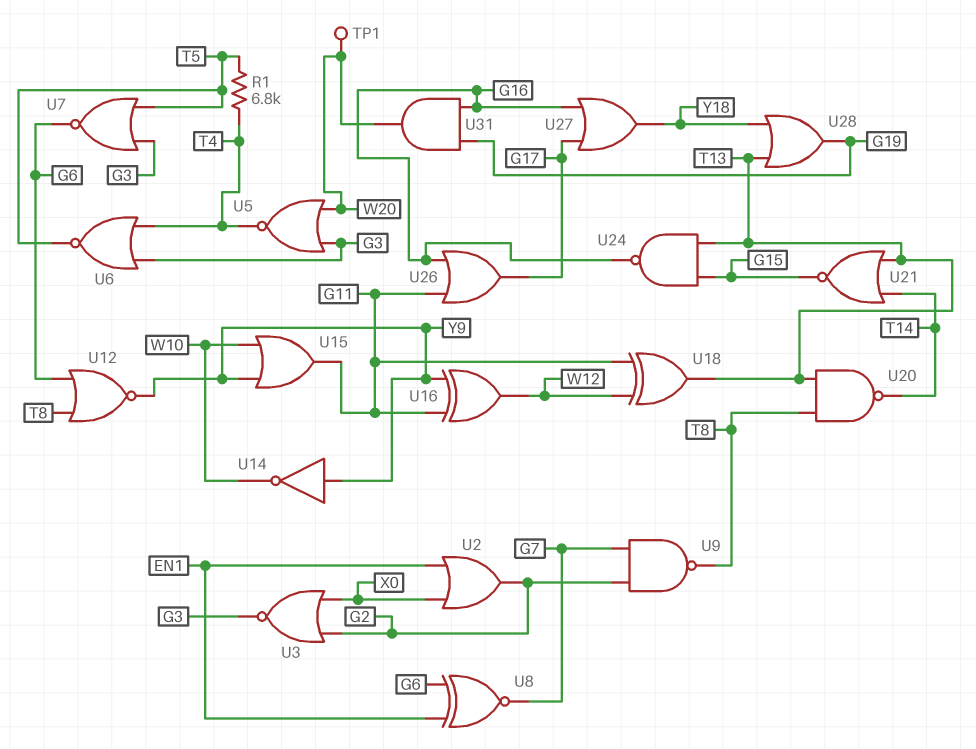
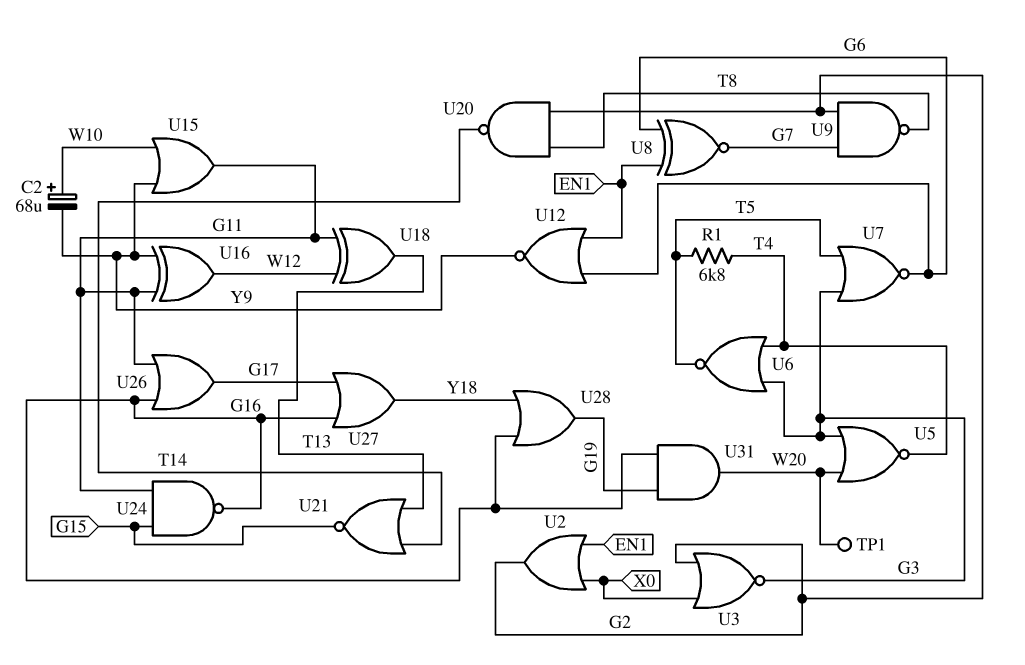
C2: none -> 68uF (plus W10, minus Y9)
U12: NOR (in G6, in T8, out Y9) -> NOR (in EN1, in G6, out Y9)
U14: NOT (in Y9, out W10) -> none
U20: NAND (in T8, in T13, out T14) -> NAND (in G2, in T8, out T14)
U24: NAND (in G15, in T13, out G16) -> NAND (in G11, in G15, out G16)
U28: OR (in T13, in Y18, out G19) -> OR (in G16, in Y18, out G19)

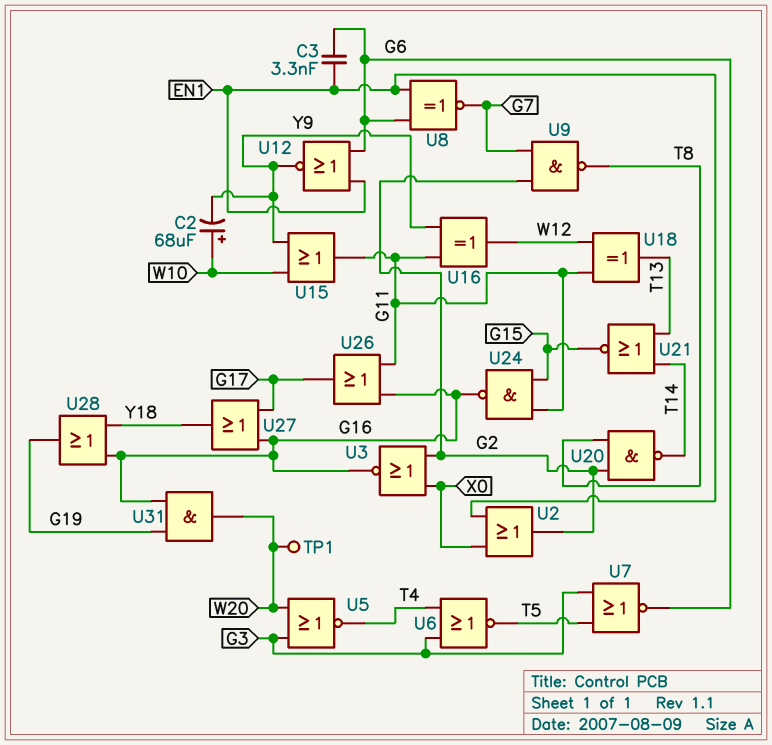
C3: none -> 3.3nF (EN1, G6)
R1: 6.8k (T4, T5) -> none
U3: NOR (in G2, in X0, out G3) -> NOR (in G2, in X0, out G16)

